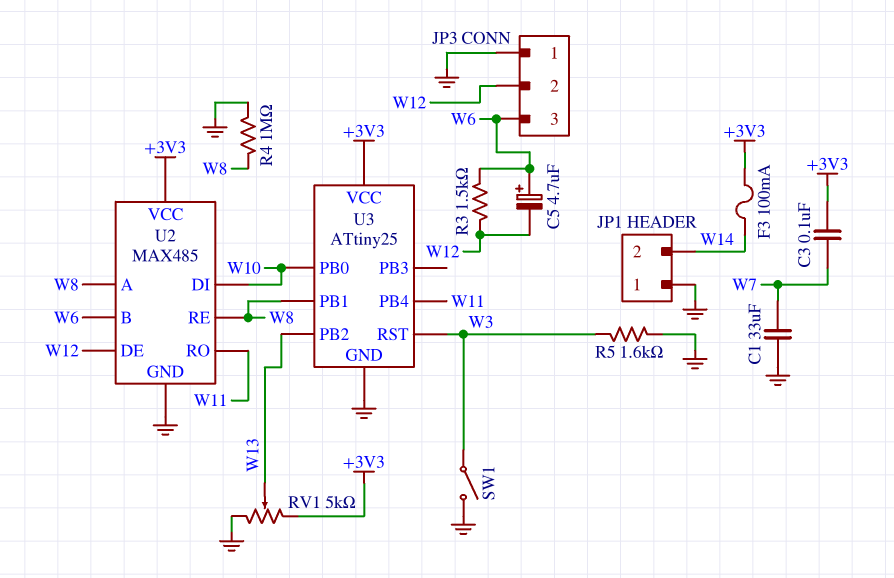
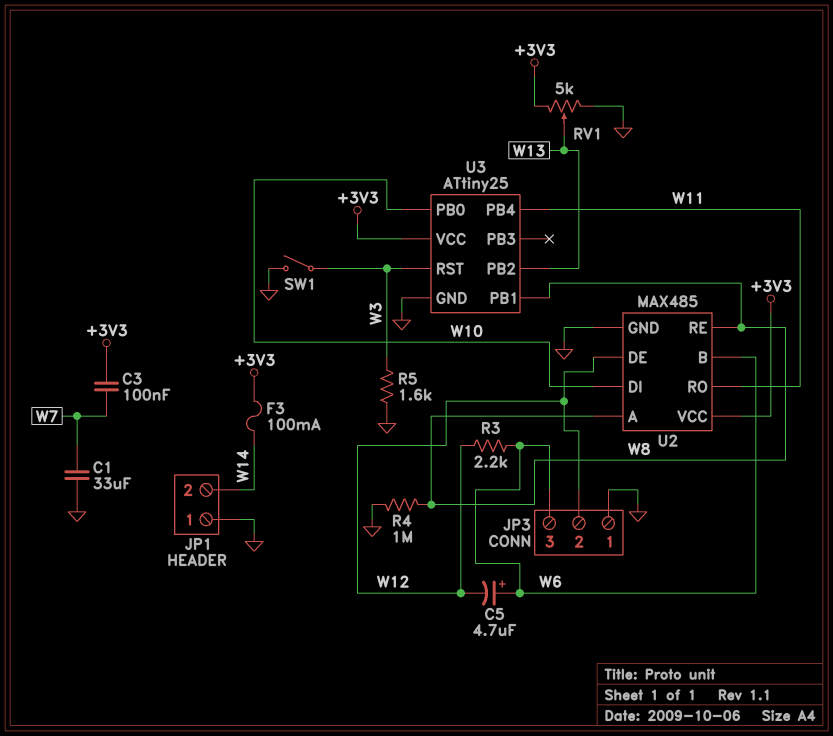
R3: 1.5k (W6, W12) -> 2.2k (W6, W12)

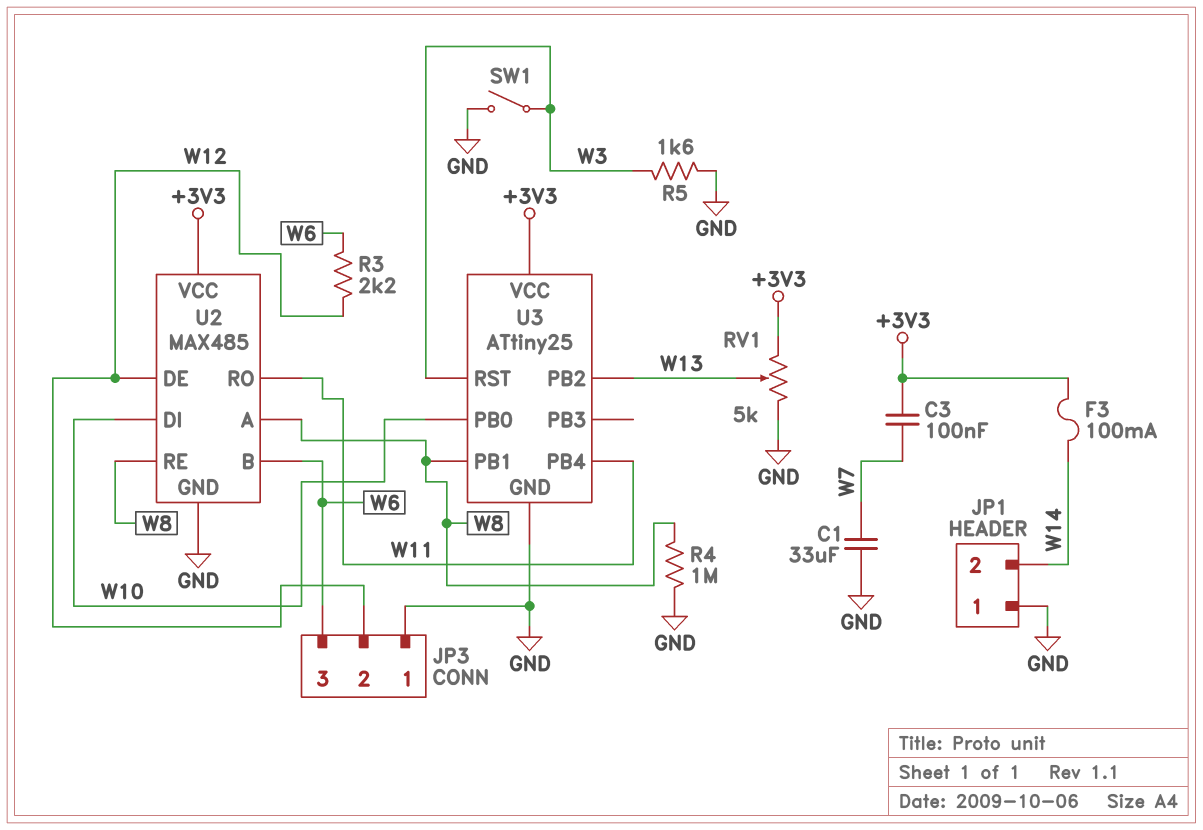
C5: 4.7uF (plus W6, minus W12) -> none

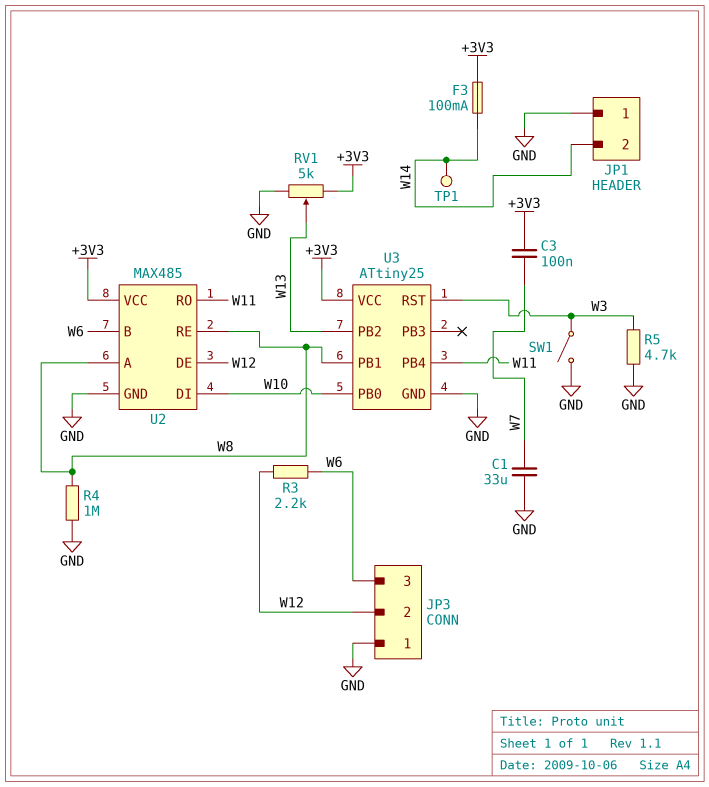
R5: 1.6k (GND, W3) -> 4.7k (GND, W3)
TP1: none -> test point (W14)

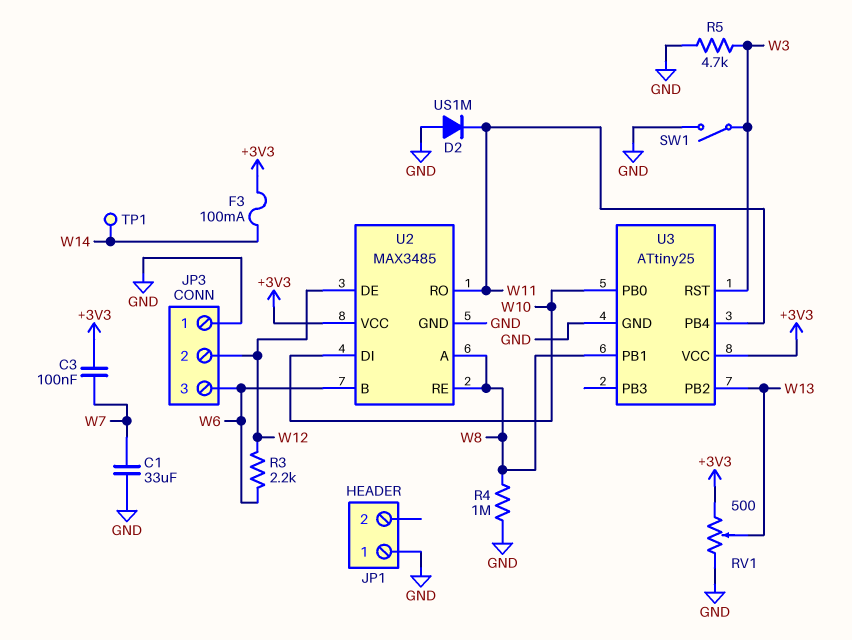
D2: none -> diode US1M (A GND, K W11)
JP1 pin 2: W14 -> none
RV1: 5k (+3V3, GND, wiper W13) -> 500 (+3V3, GND, wiper W13)
U2: MAX485 -> MAX3485

